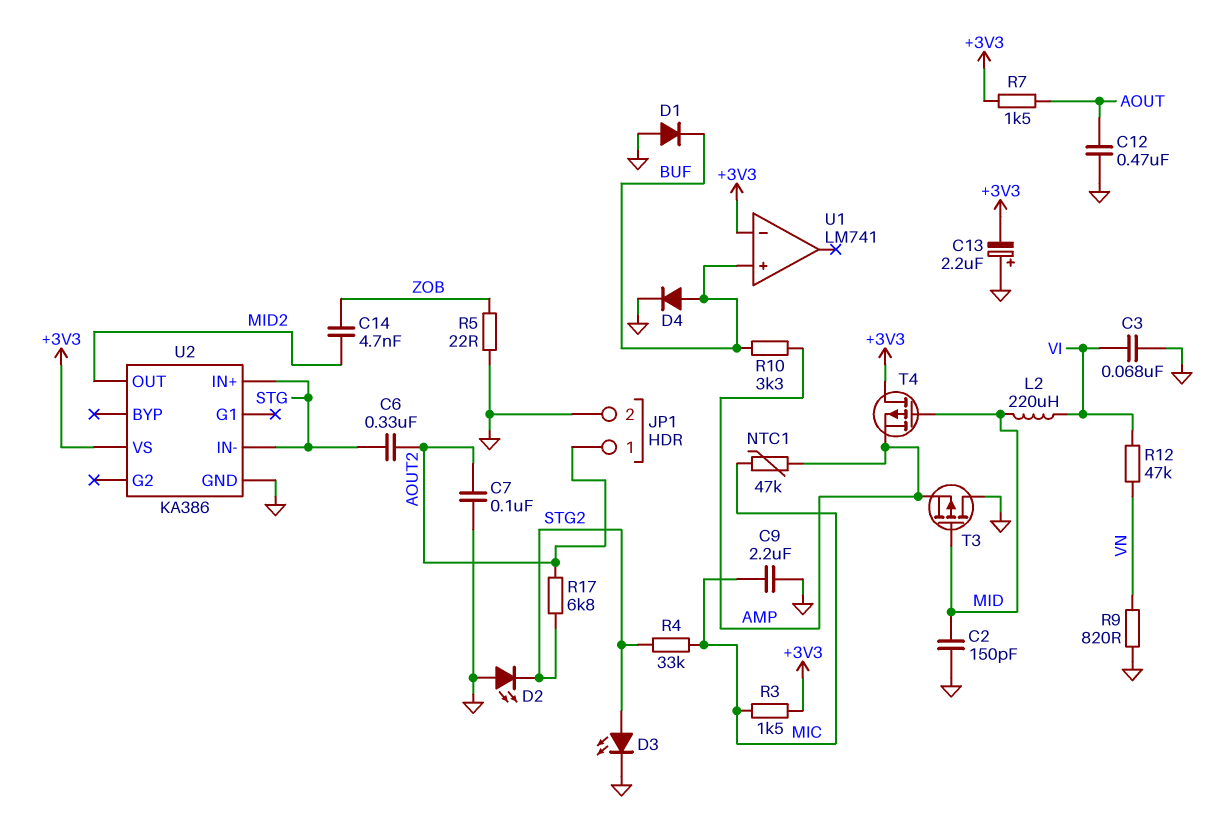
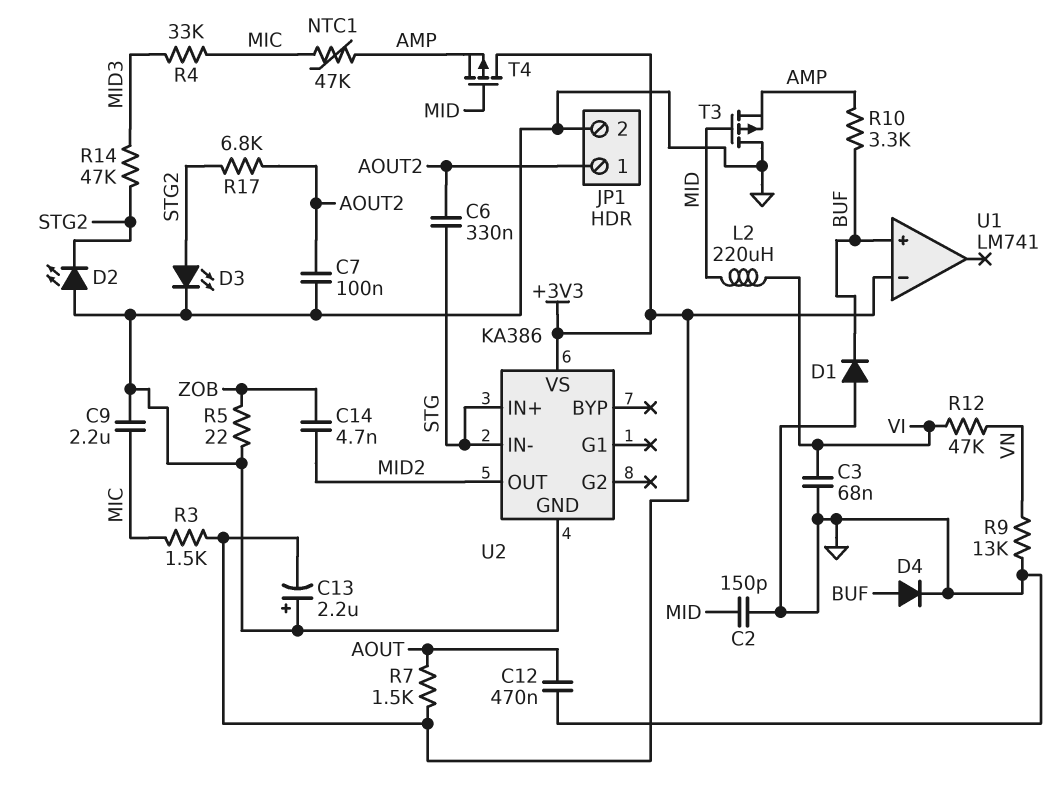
R4: 33k (MIC, STG2) -> 33k (MIC, MID3)
R9: 820 (GND, VN) -> 13k (GND, VN)
R14: none -> 47k (MID3, STG2)

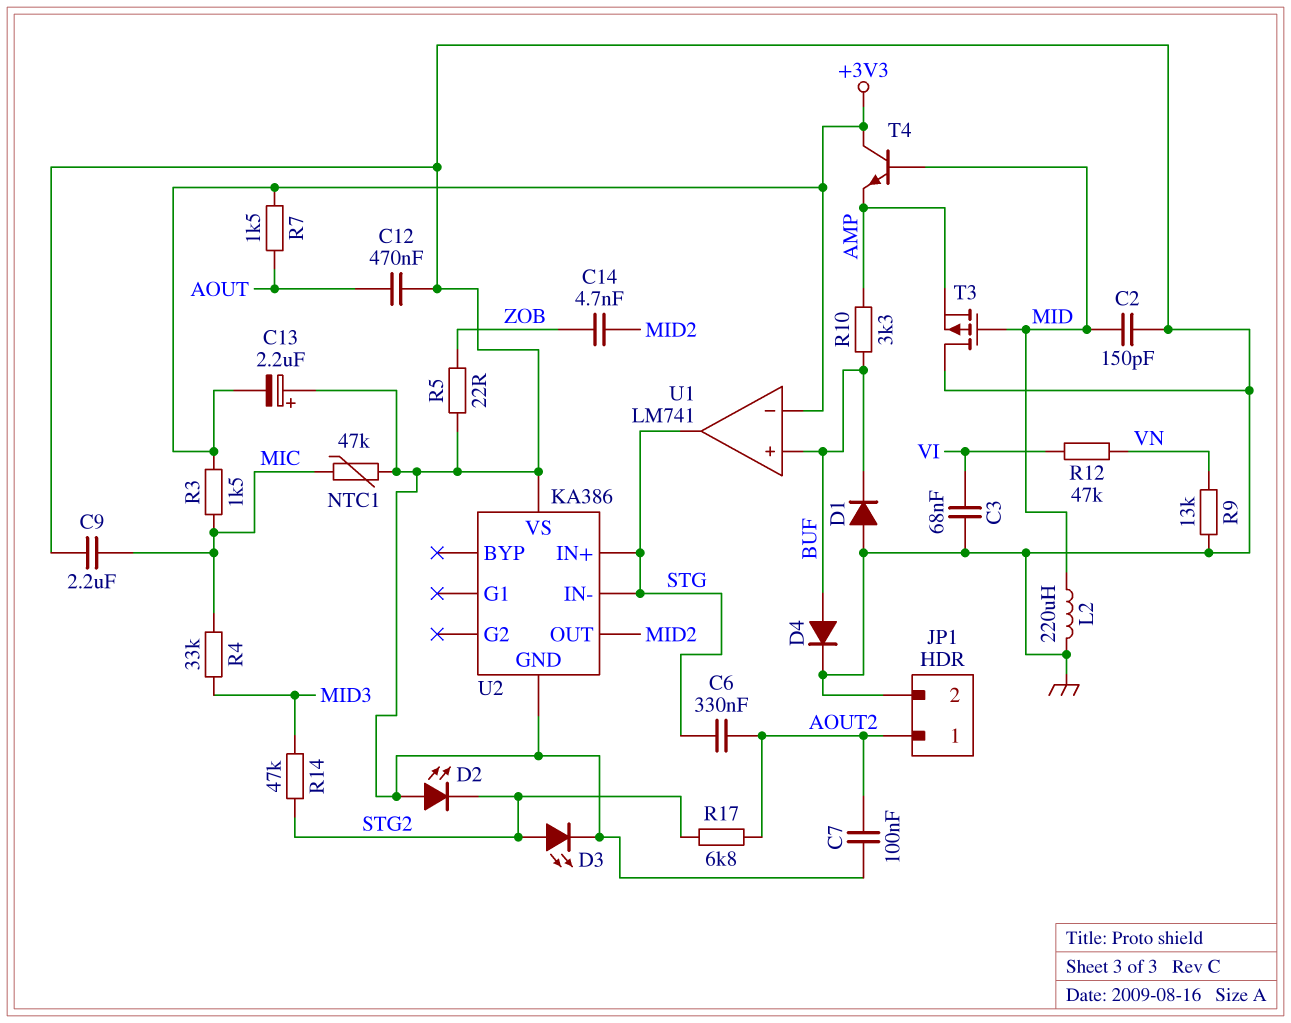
L2: 220uH (MID, VI) -> 220uH (GND, MID)
NTC1: 47k (AMP, MIC) -> 47k (GND, MIC)
T4: PMOS (G MID, D +3V3, S AMP) -> NPN (B MID, C +3V3, E AMP)
U1 pin out: none -> STG
U2 pin VS: +3V3 -> GND

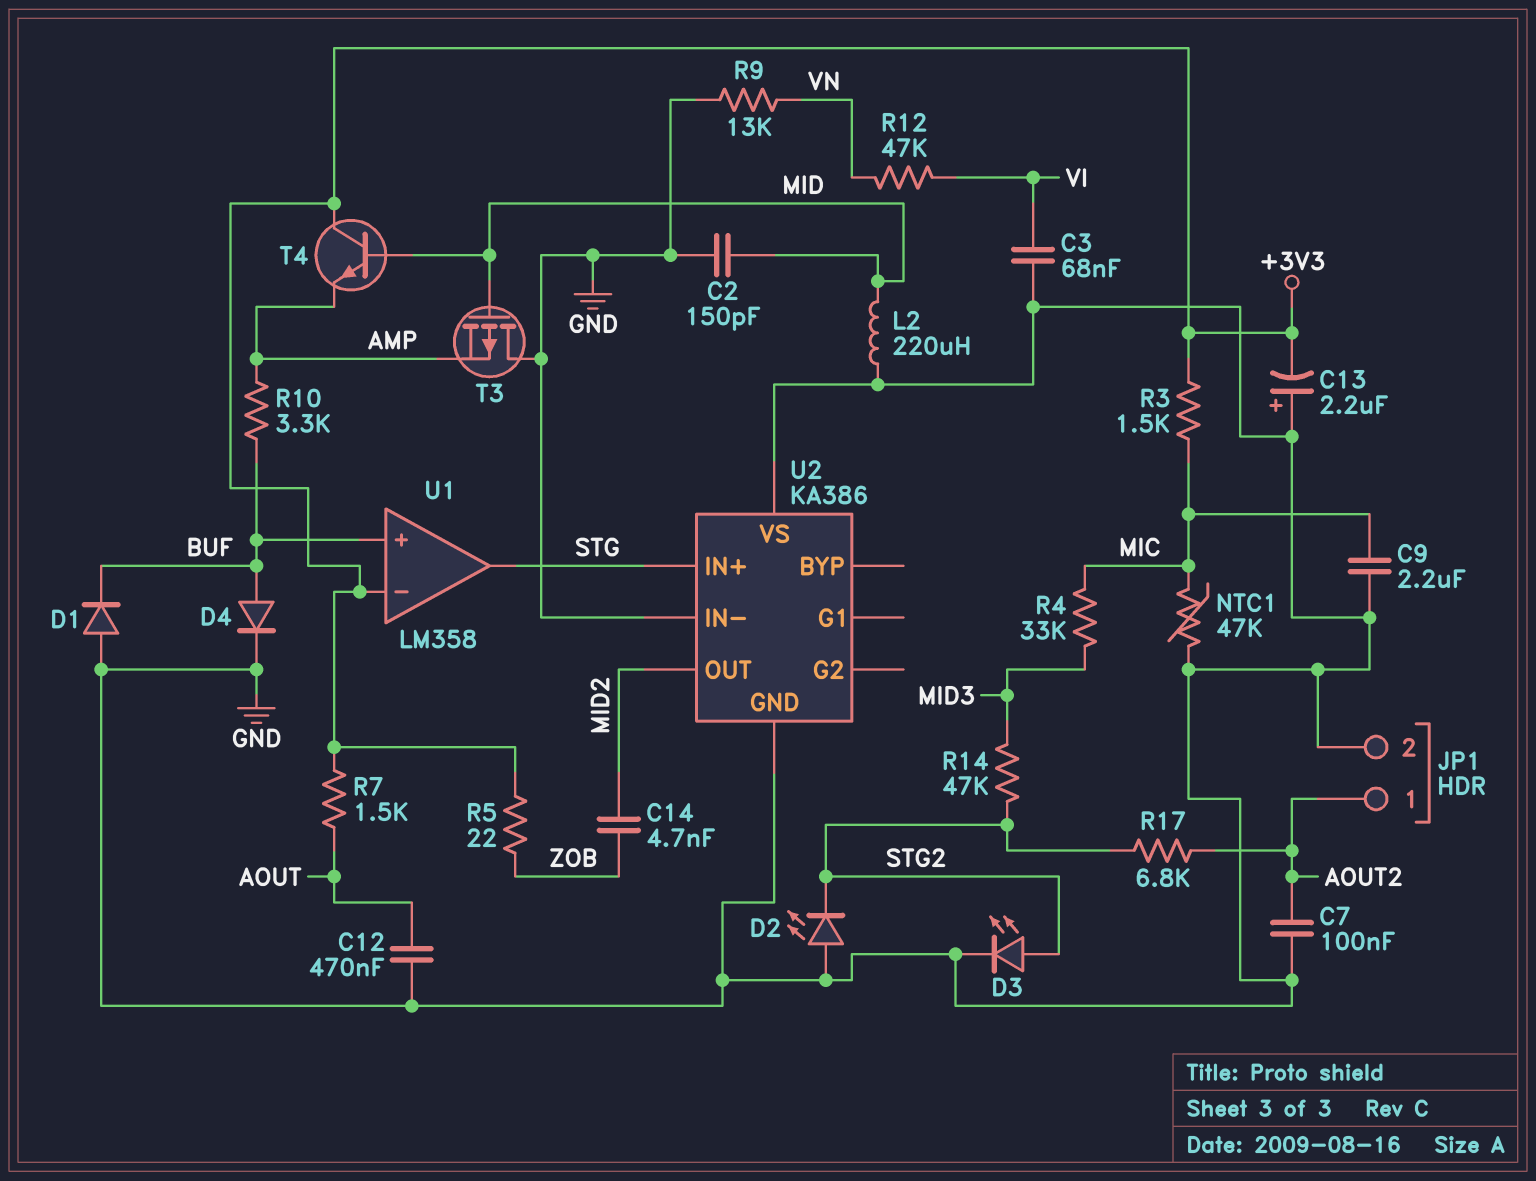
C6: 330nF (AOUT2, STG) -> none
R5: 22 (GND, ZOB) -> 22 (+3V3, ZOB)
U1: LM741 -> LM358
U2 pin IN-: STG -> GND

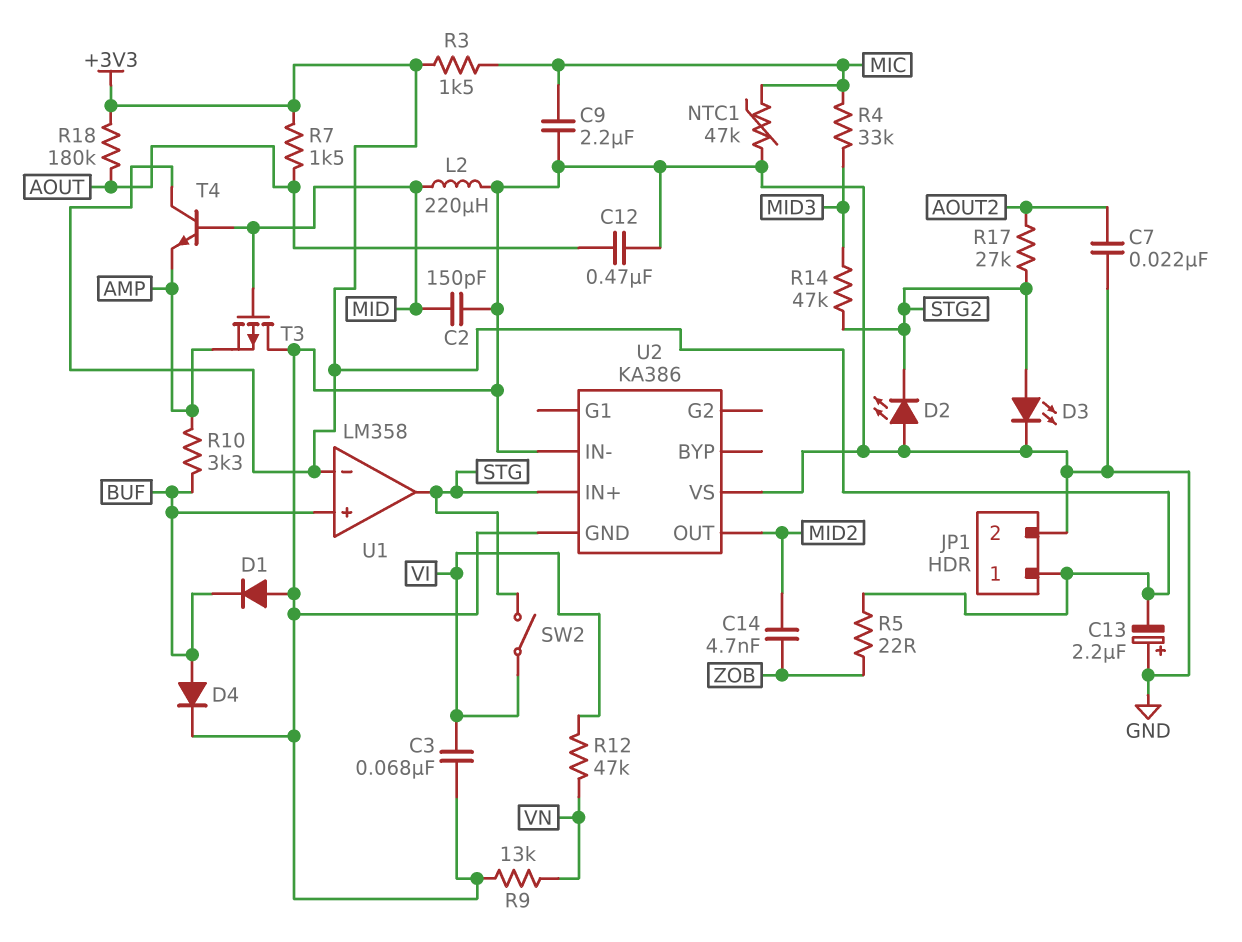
C7: 100nF (AOUT2, GND) -> 22nF (AOUT2, GND)
JP1 pin 1: AOUT2 -> +3V3
R17: 6.8k (AOUT2, STG2) -> 27k (AOUT2, STG2)
R18: none -> 180k (+3V3, AOUT)
SW2: none -> switch (STG, VI)

